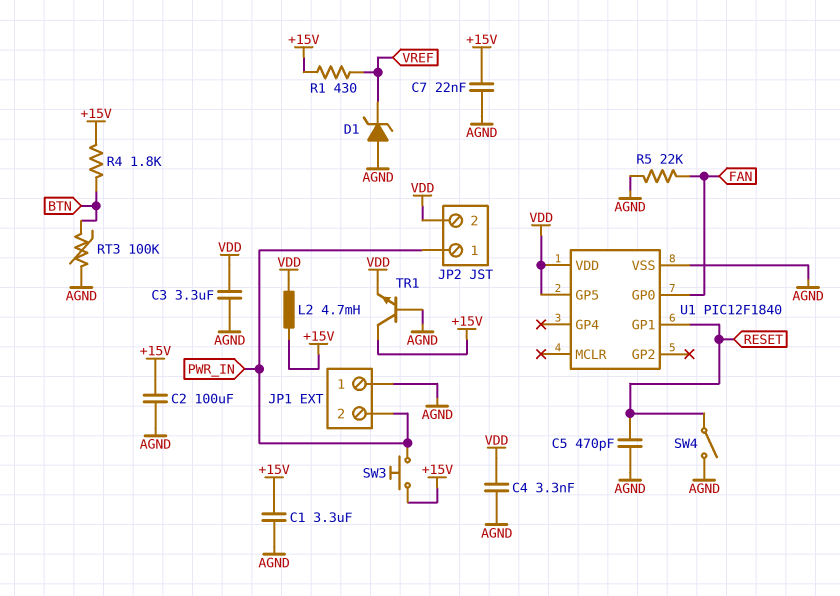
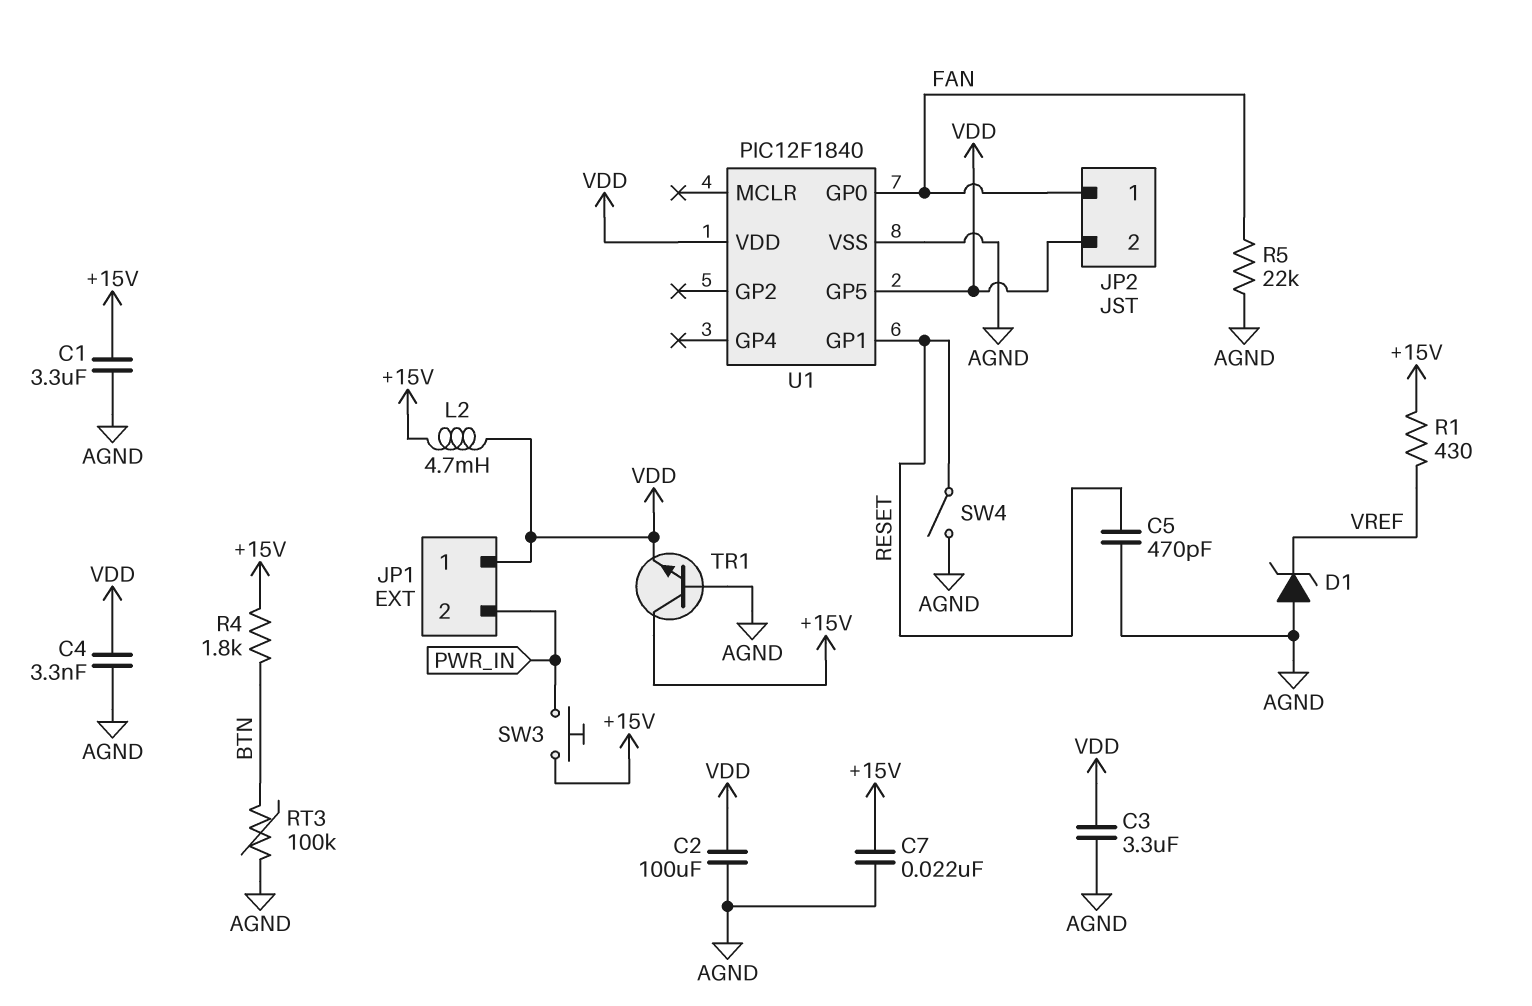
C2: 100uF (+15V, AGND) -> 100uF (AGND, VDD)
JP1 pin 1: AGND -> VDD
JP2 pin 1: PWR_IN -> FAN

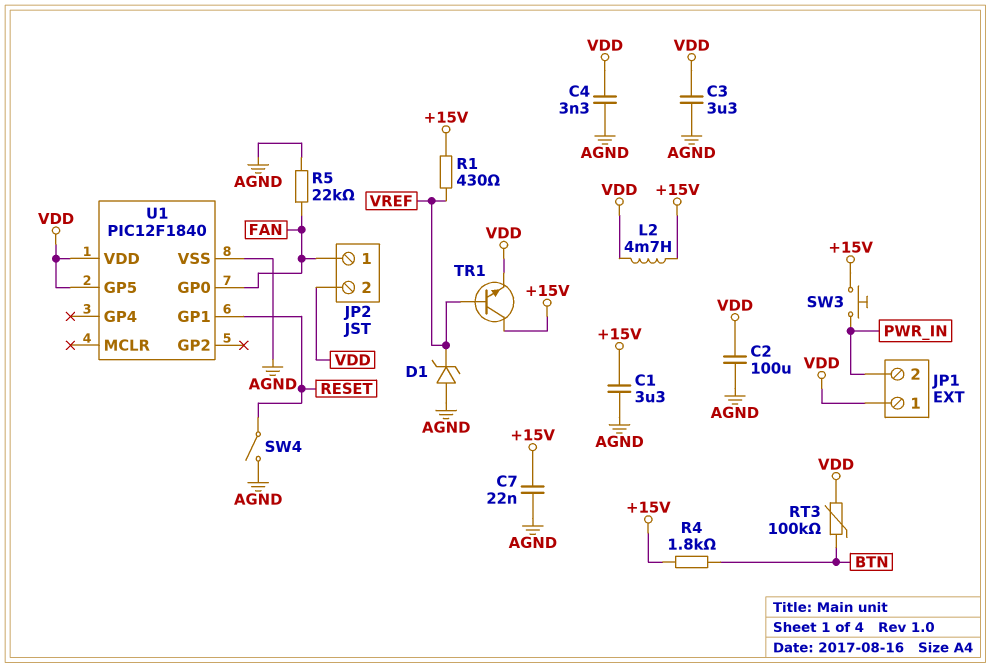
C5: 470pF (AGND, RESET) -> none
RT3: 100k (AGND, BTN) -> 100k (BTN, VDD)
TR1: NPN (B AGND, C +15V, E VDD) -> NPN (B VREF, C +15V, E VDD)

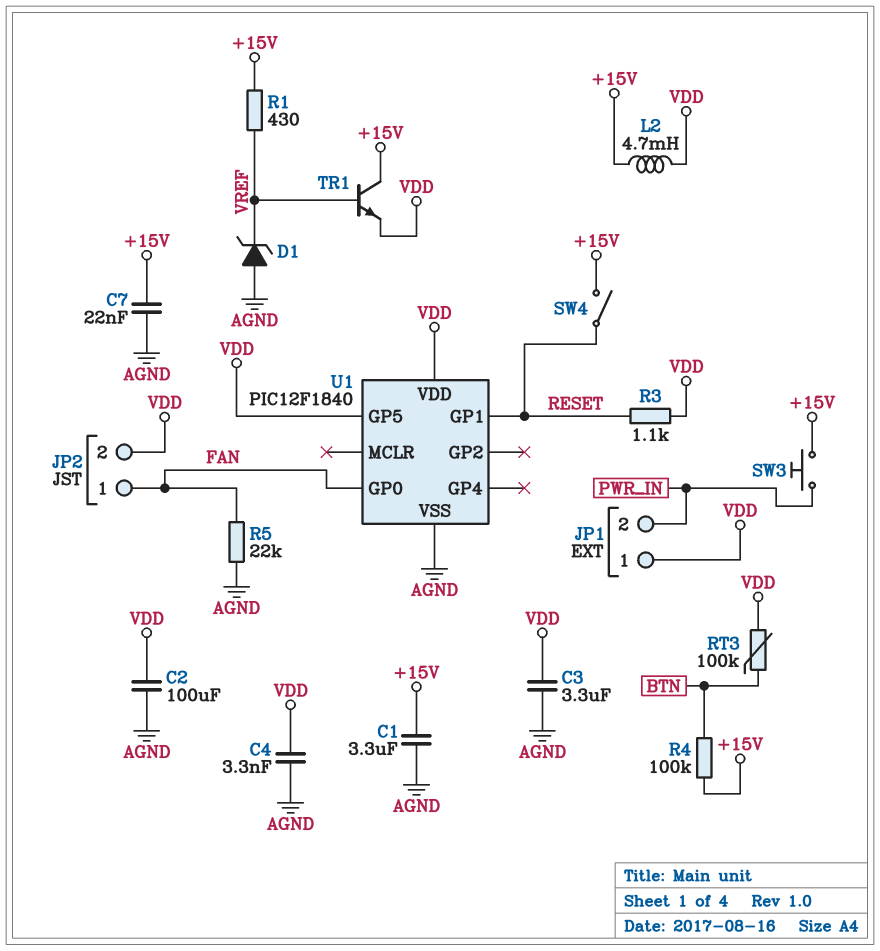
R3: none -> 1.1k (RESET, VDD)
R4: 1.8k (+15V, BTN) -> 100k (+15V, BTN)
SW4: switch (AGND, RESET) -> switch (+15V, RESET)

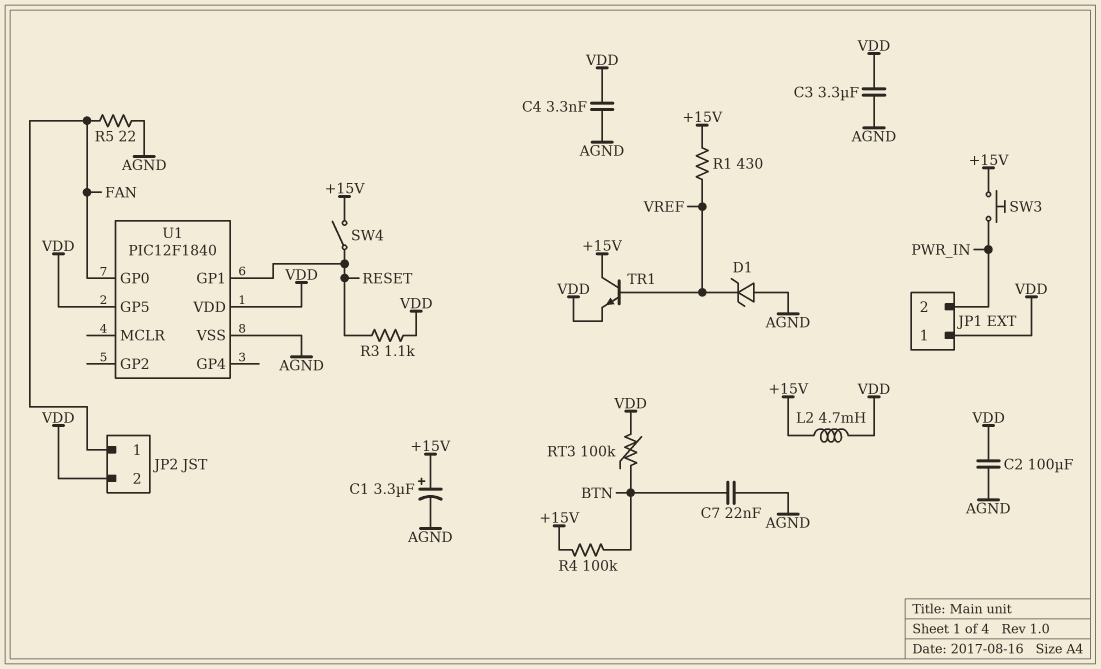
C1: 3.3uF (+15V, AGND) -> 3.3uF (plus +15V, minus AGND)
C7: 22nF (+15V, AGND) -> 22nF (AGND, BTN)
R5: 22k (AGND, FAN) -> 22 (AGND, FAN)

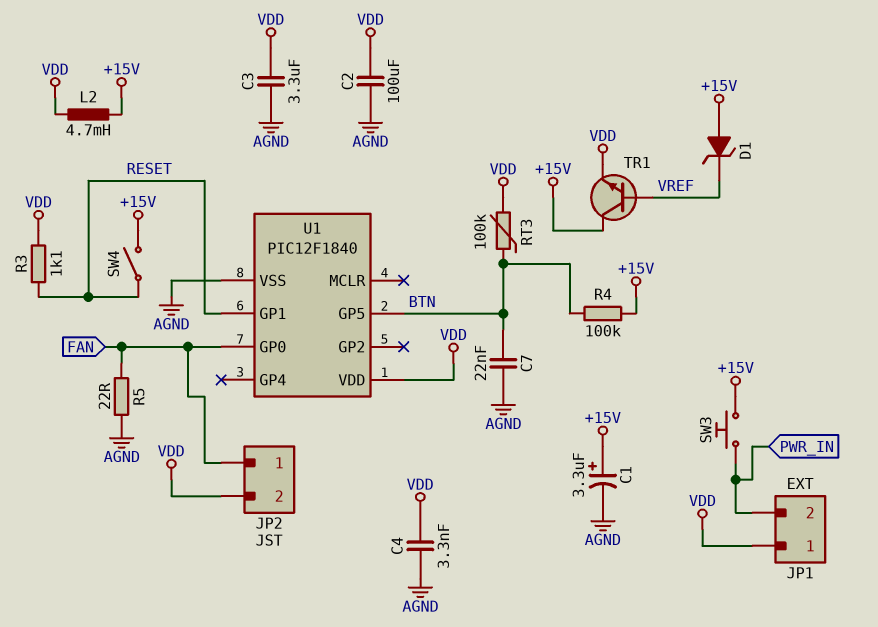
D1: zener (A AGND, K VREF) -> zener (A +15V, K VREF)
R1: 430 (+15V, VREF) -> none
U1 pin GP5: VDD -> BTN

